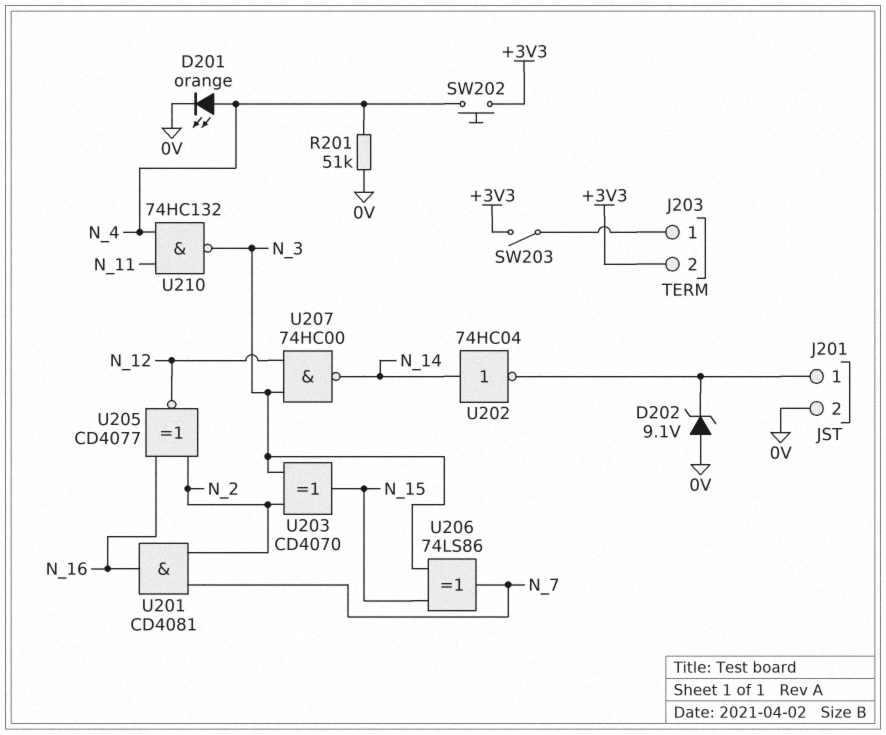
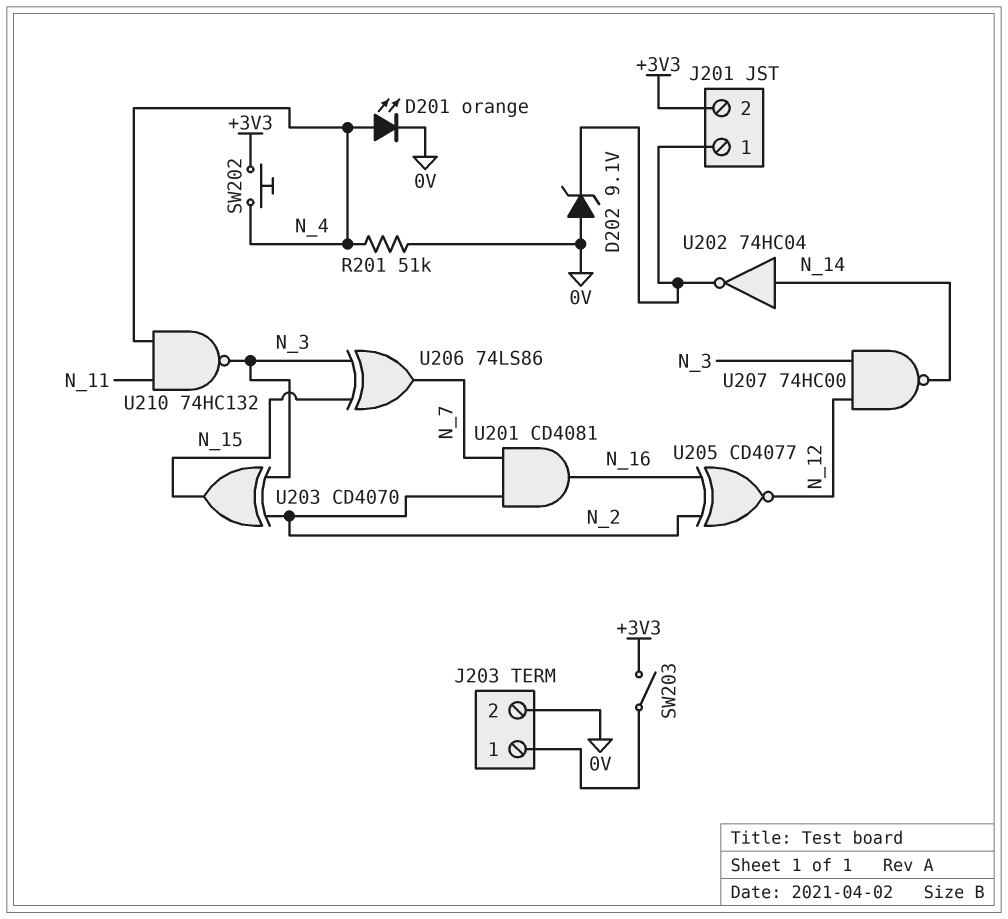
J201 pin 2: 0V -> +3V3
J203 pin 2: +3V3 -> 0V

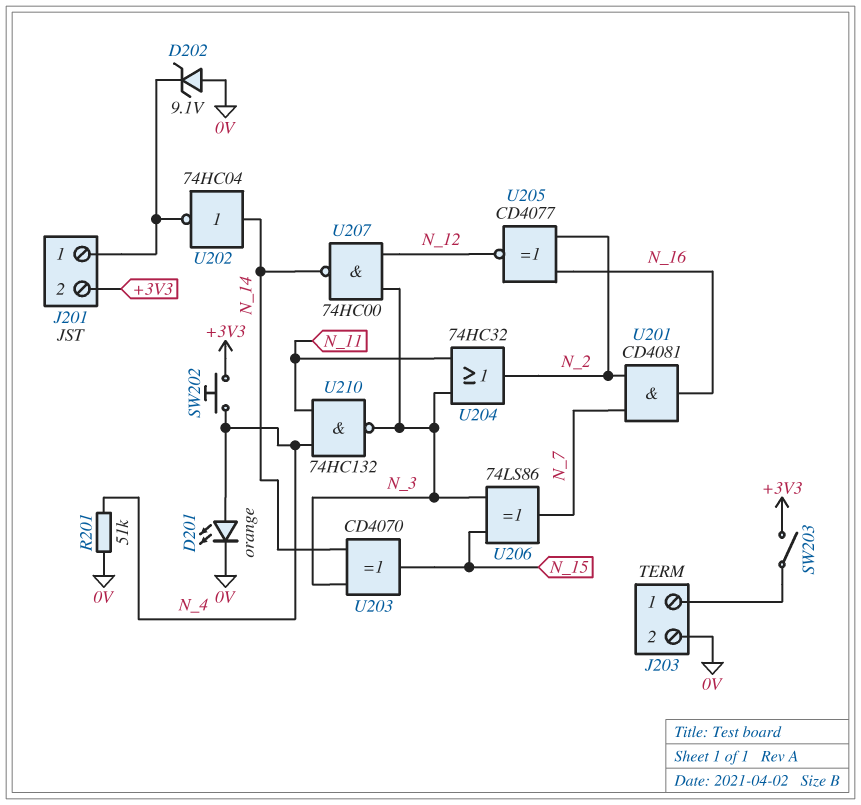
U203: XOR CD4070 (in N_2, in N_3, out N_15) -> XOR CD4070 (in N_3, in N_14, out N_15)
U204: none -> OR 74HC32 (in N_3, in N_11, out N_2)

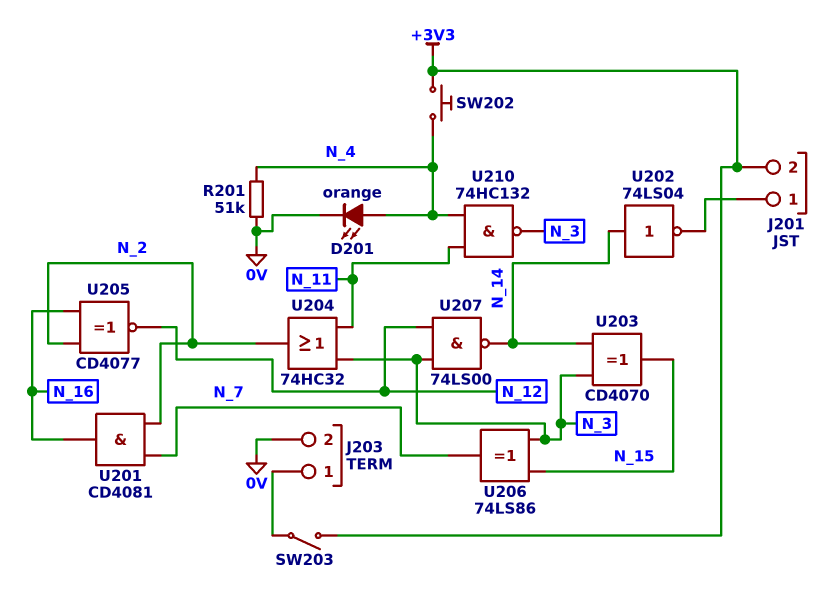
D202: zener 9.1V (A 0V, K J201/1) -> none
U202: NOT 74HC04 (in N_14, out J201/1) -> NOT 74LS04 (in N_14, out J201/1)
U207: NAND 74HC00 (in N_3, in N_12, out N_14) -> NAND 74LS00 (in N_3, in N_12, out N_14)

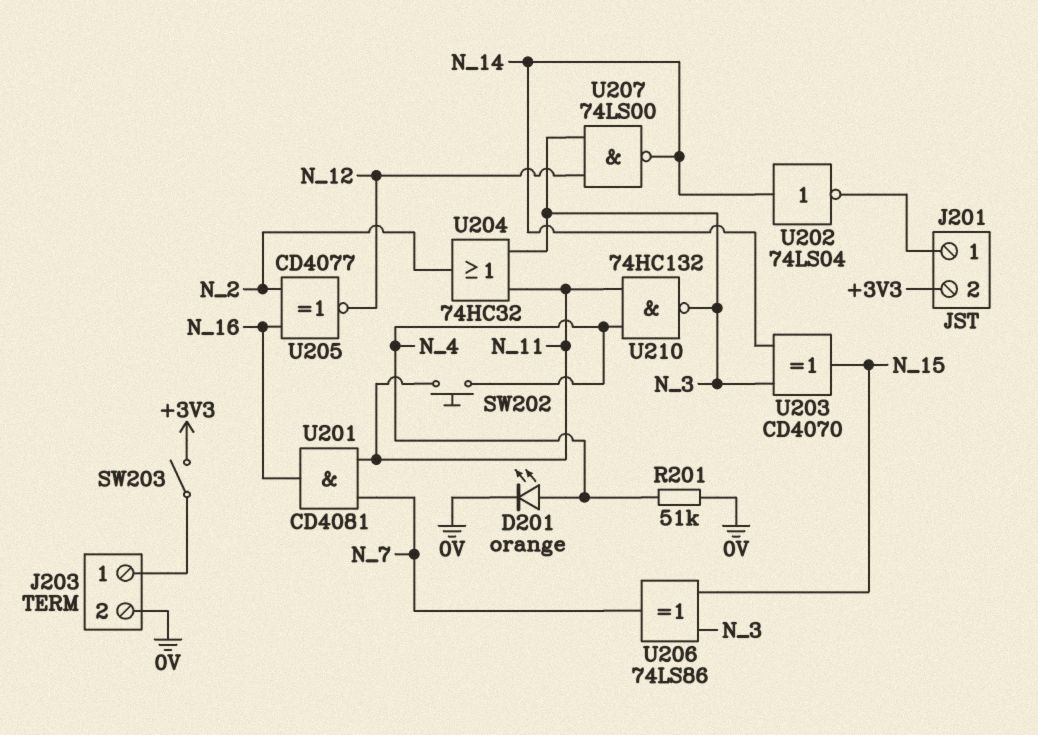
SW202: button (+3V3, N_4) -> button (N_4, N_11)
U201: AND CD4081 (in N_2, in N_7, out N_16) -> AND CD4081 (in N_7, in N_11, out N_16)

